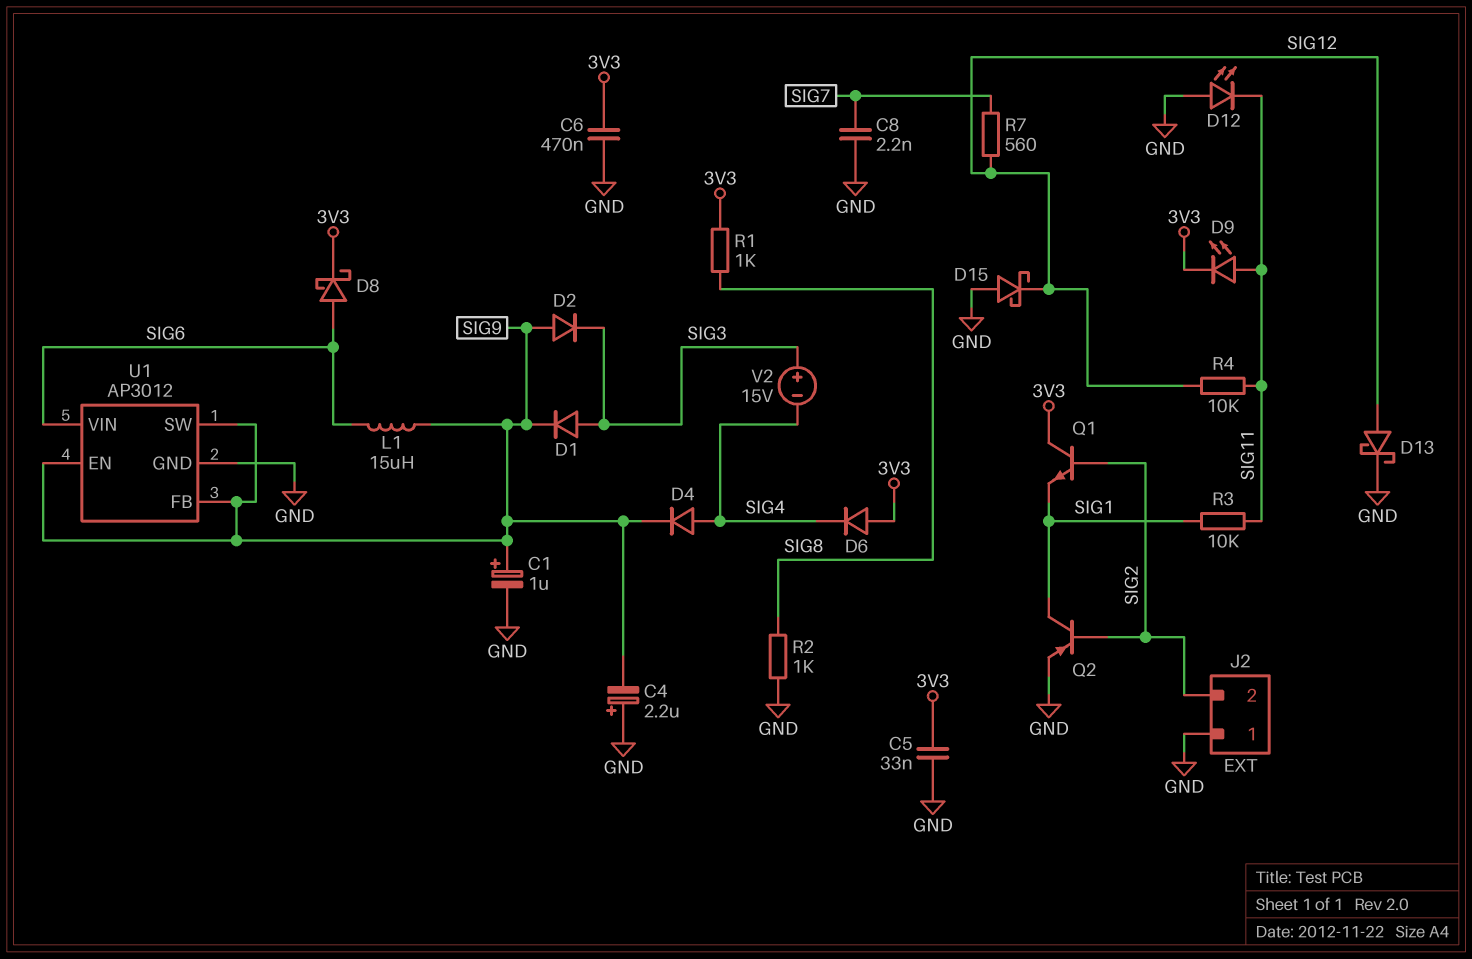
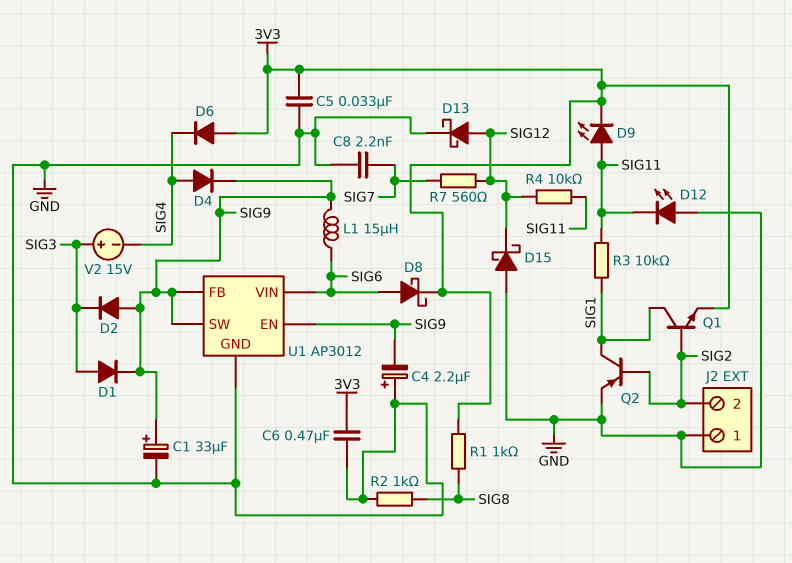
C1: 1uF (plus SIG9, minus GND) -> 33uF (plus SIG9, minus GND)
Q1: NPN (B SIG2, C 3V3, E SIG1) -> NPN (B SIG2, C SIG1, E 3V3)

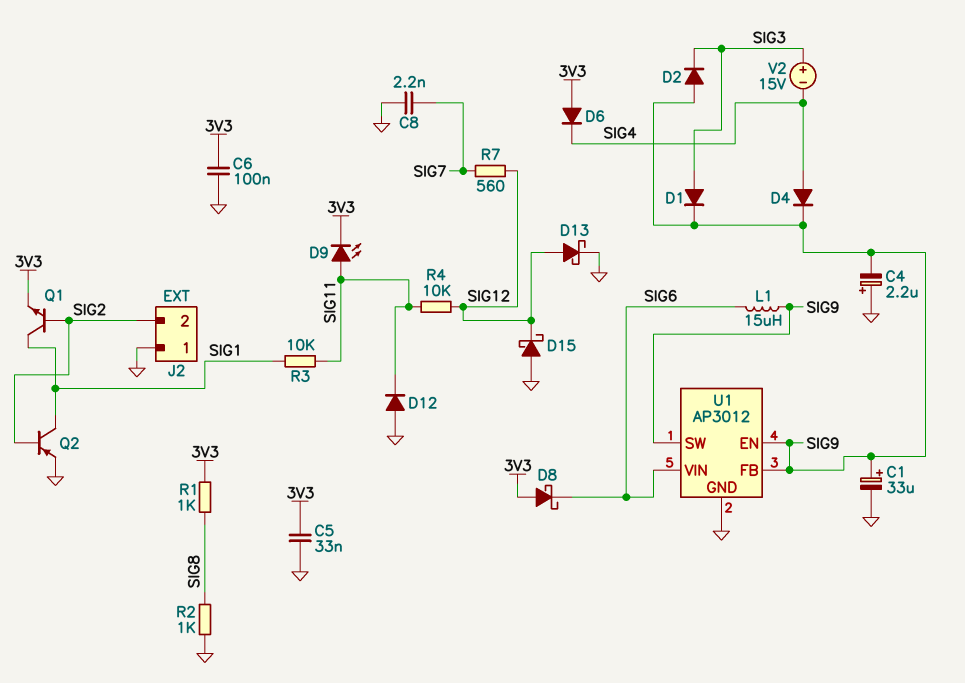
C6: 470nF (3V3, GND) -> 100nF (3V3, GND)
D8: schottky (A SIG6, K 3V3) -> schottky (A 3V3, K SIG6)
D12: LED (A GND, K SIG11) -> diode (A GND, K SIG11)

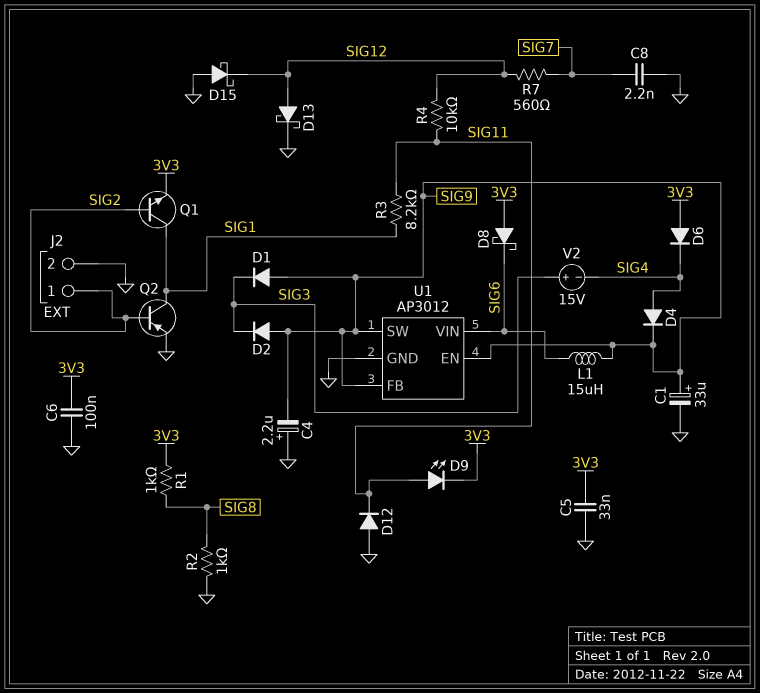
D1: diode (A SIG3, K SIG9) -> diode (A SIG9, K SIG3)
J2 pin 1: GND -> SIG2
J2 pin 2: SIG2 -> GND
R3: 10k (SIG1, SIG11) -> 8.2k (SIG1, SIG11)

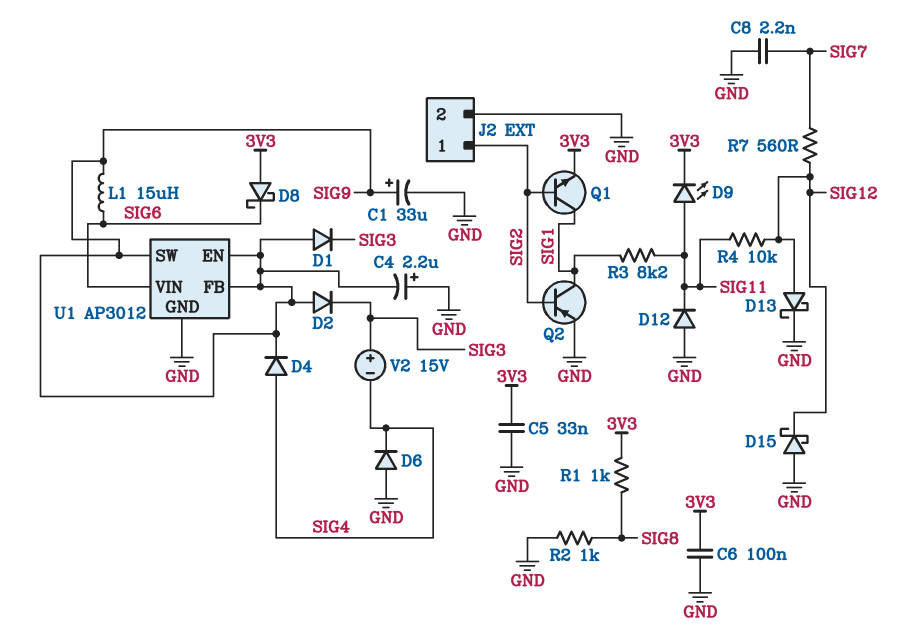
D6: diode (A 3V3, K SIG4) -> diode (A GND, K SIG4)

